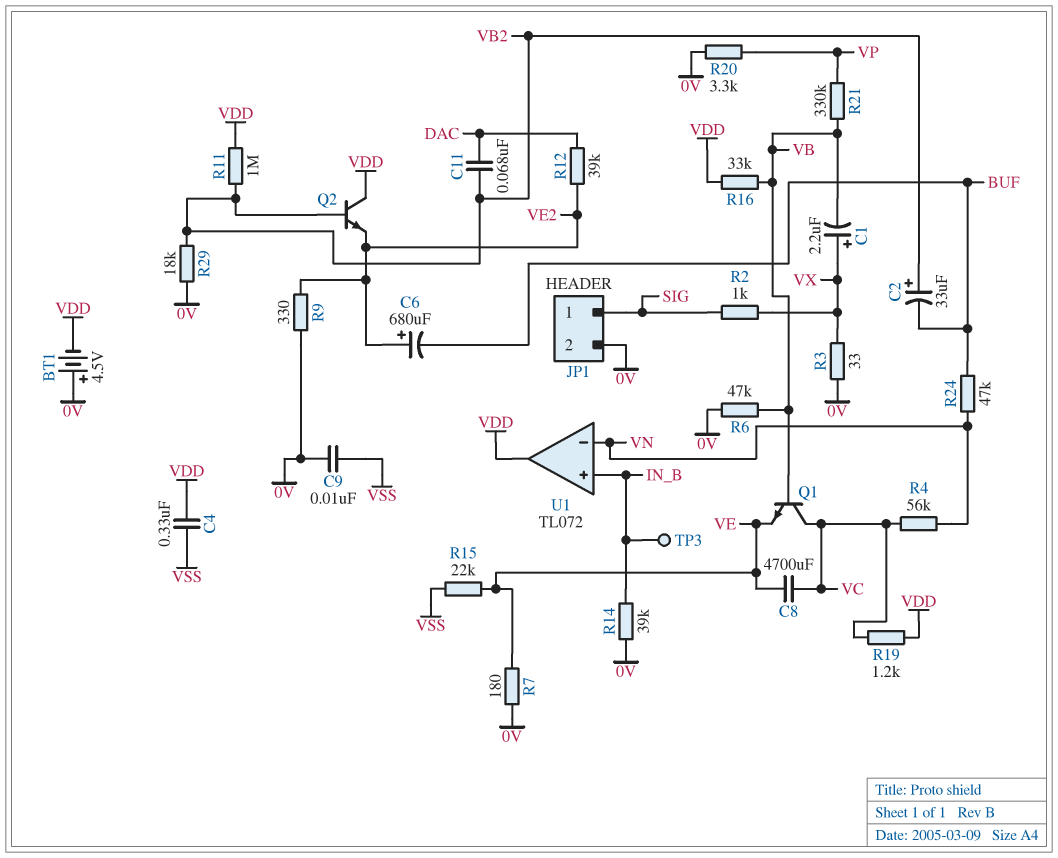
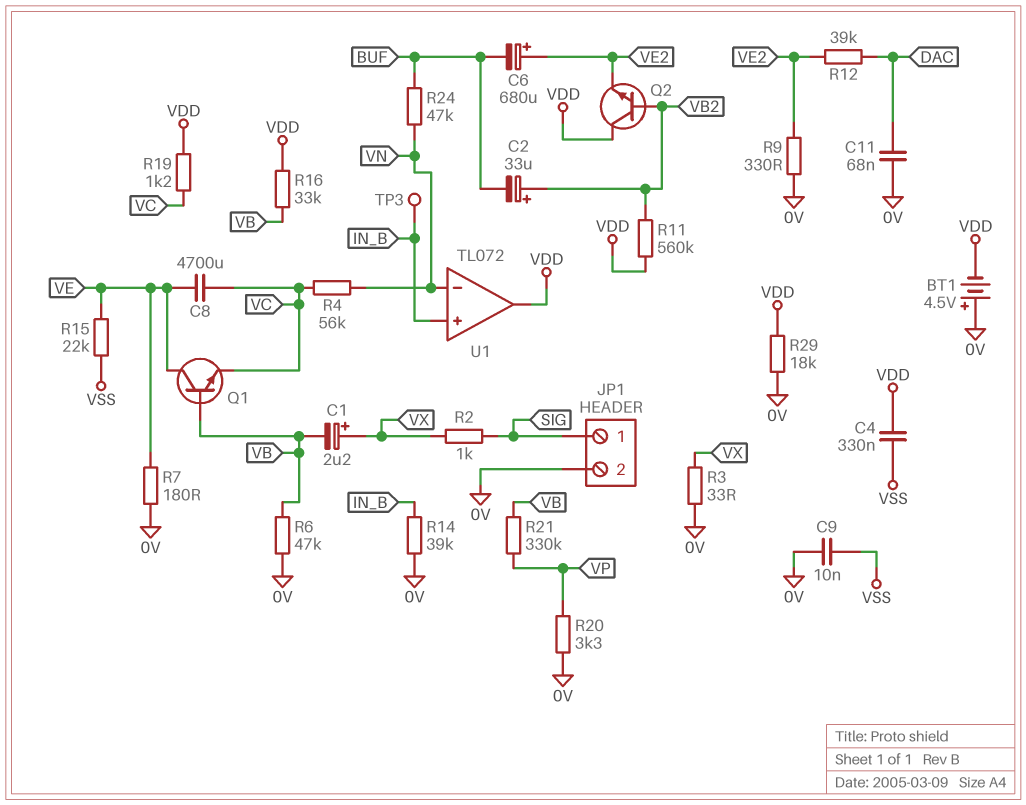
C11: 68nF (DAC, VB2) -> 68nF (0V, DAC)
Q1: NPN (B VB, C VC, E VE) -> NPN (B VB, C VE, E VC)
R11: 1M (VB2, VDD) -> 560k (VB2, VDD)
R29: 18k (0V, VB2) -> 18k (0V, VDD)

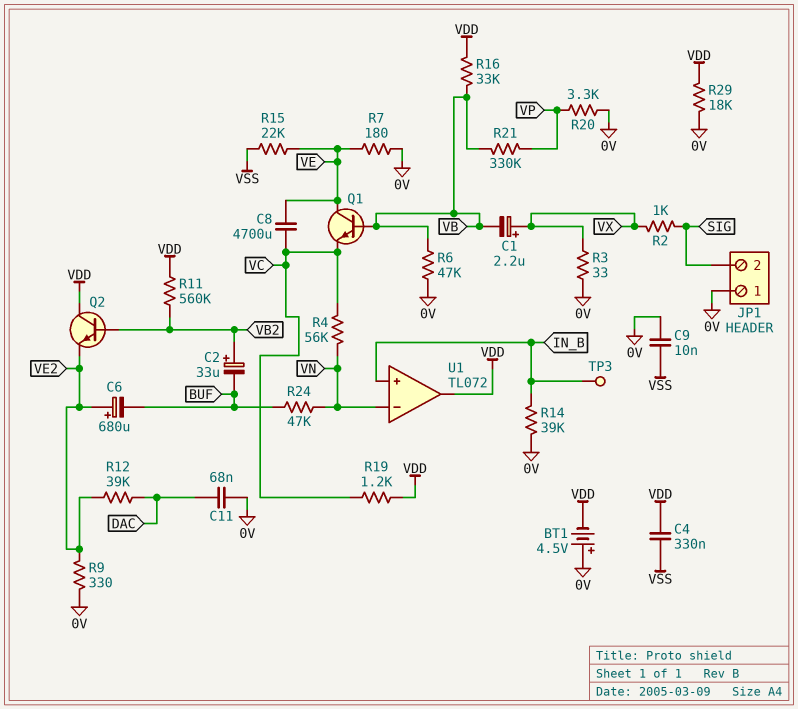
JP1 pin 1: SIG -> 0V
JP1 pin 2: 0V -> SIG

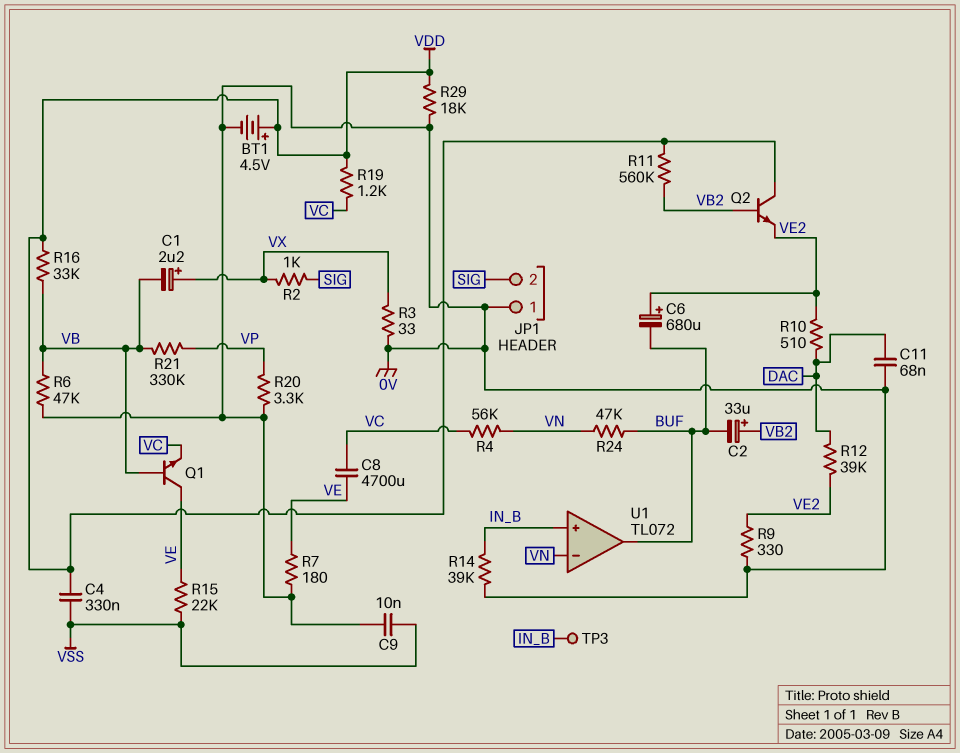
BT1: 4.5V (plus 0V, minus VDD) -> 4.5V (plus VDD, minus 0V)
R10: none -> 510 (DAC, VE2)
U1 pin out: VDD -> BUF

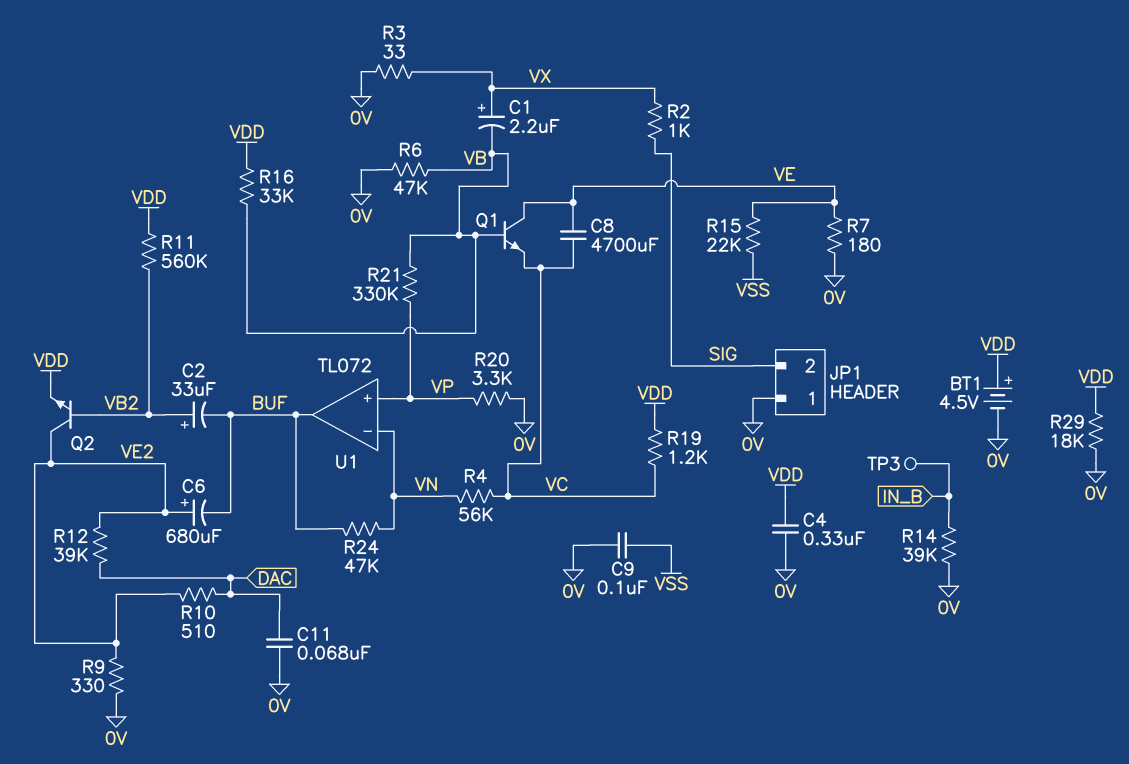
C4: 330nF (VDD, VSS) -> 330nF (0V, VDD)
C9: 10nF (0V, VSS) -> 100nF (0V, VSS)
Q2: NPN (B VB2, C VDD, E VE2) -> NPN (B VB2, C VE2, E VDD)
U1 pin in+: IN_B -> VP

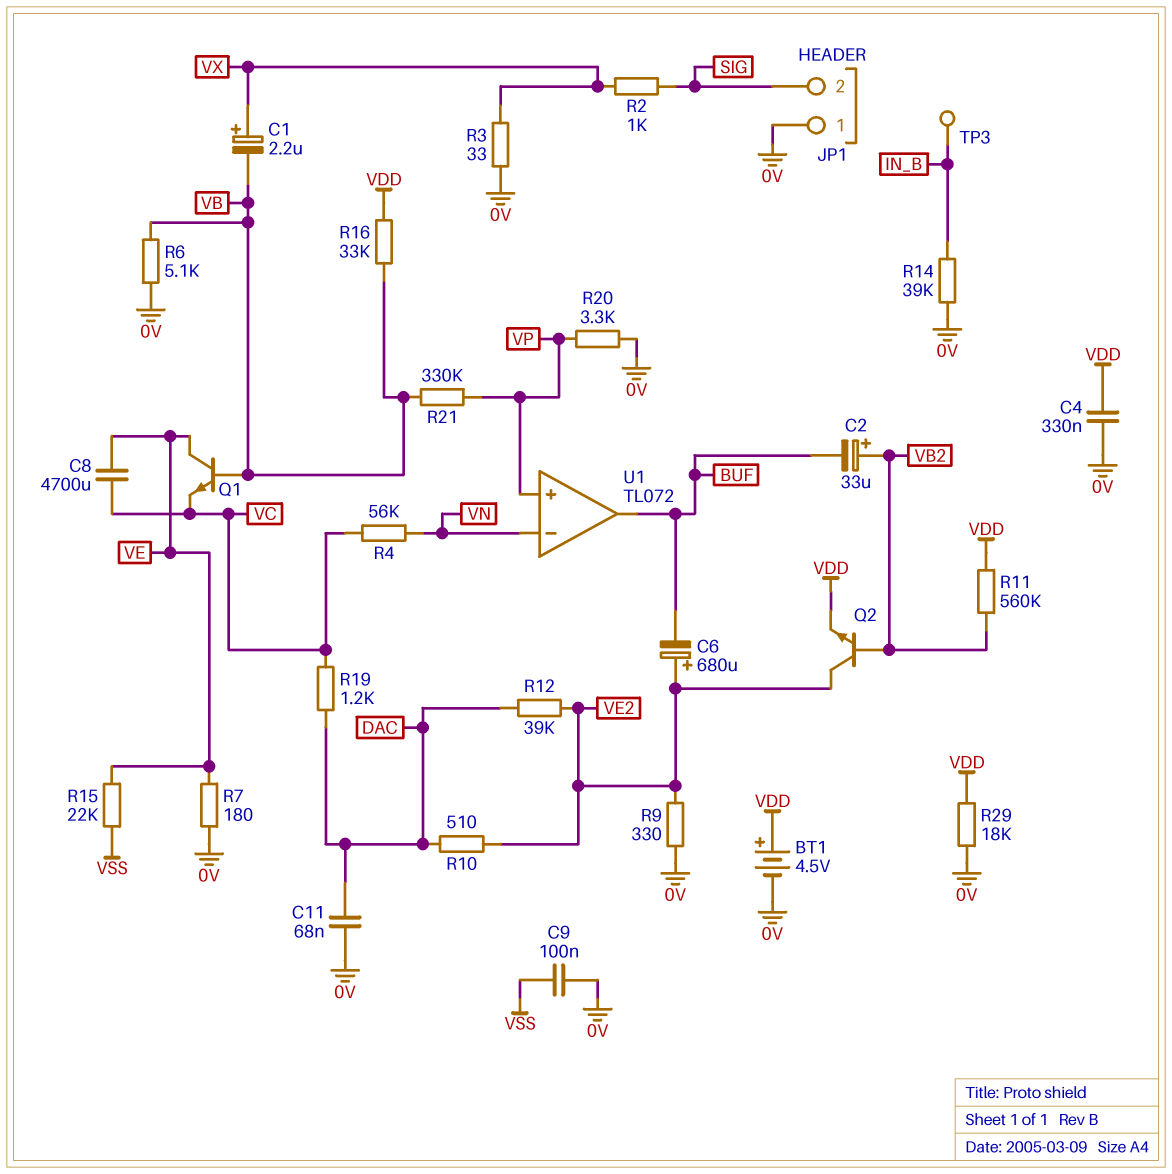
R6: 47k (0V, VB) -> 5.1k (0V, VB)
R19: 1.2k (VC, VDD) -> 1.2k (DAC, VC)
R24: 47k (BUF, VN) -> none

